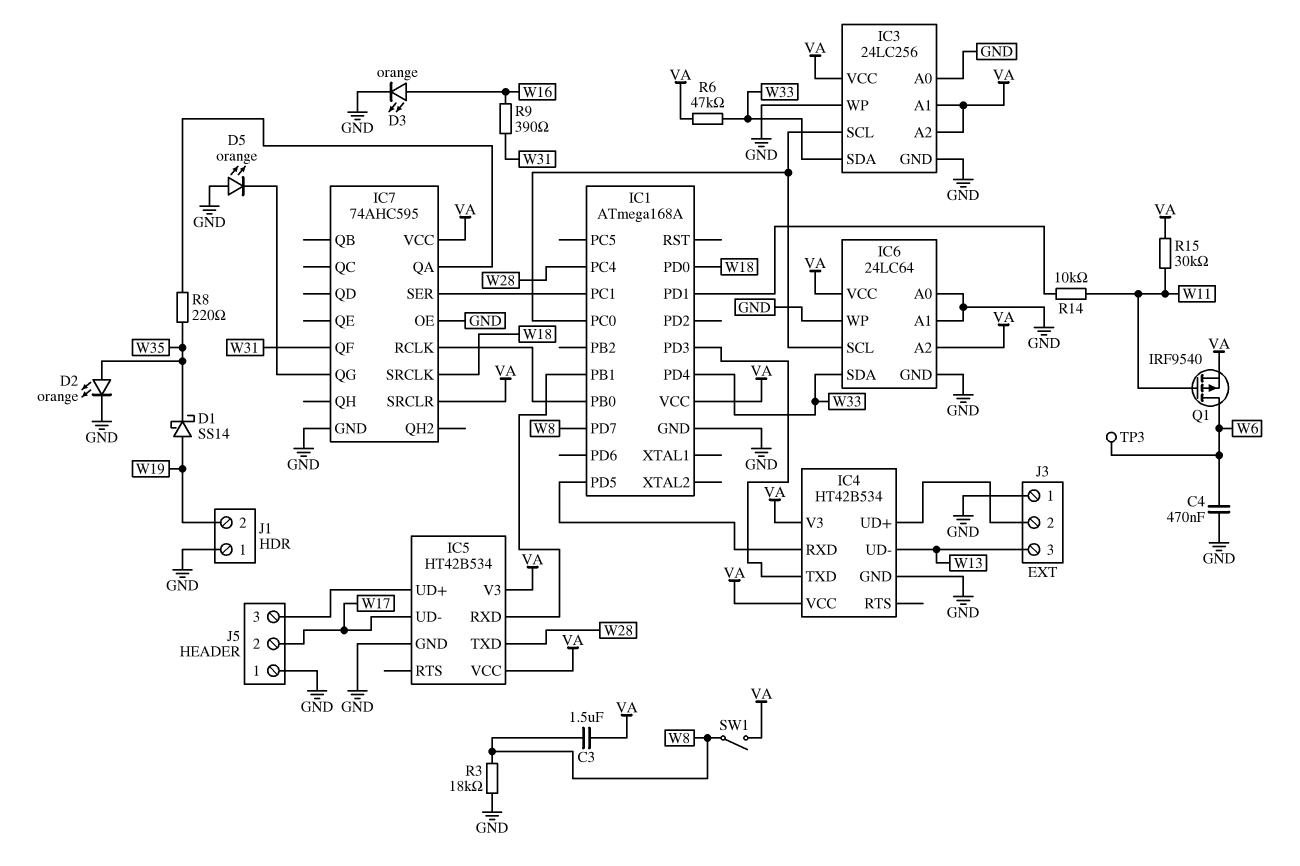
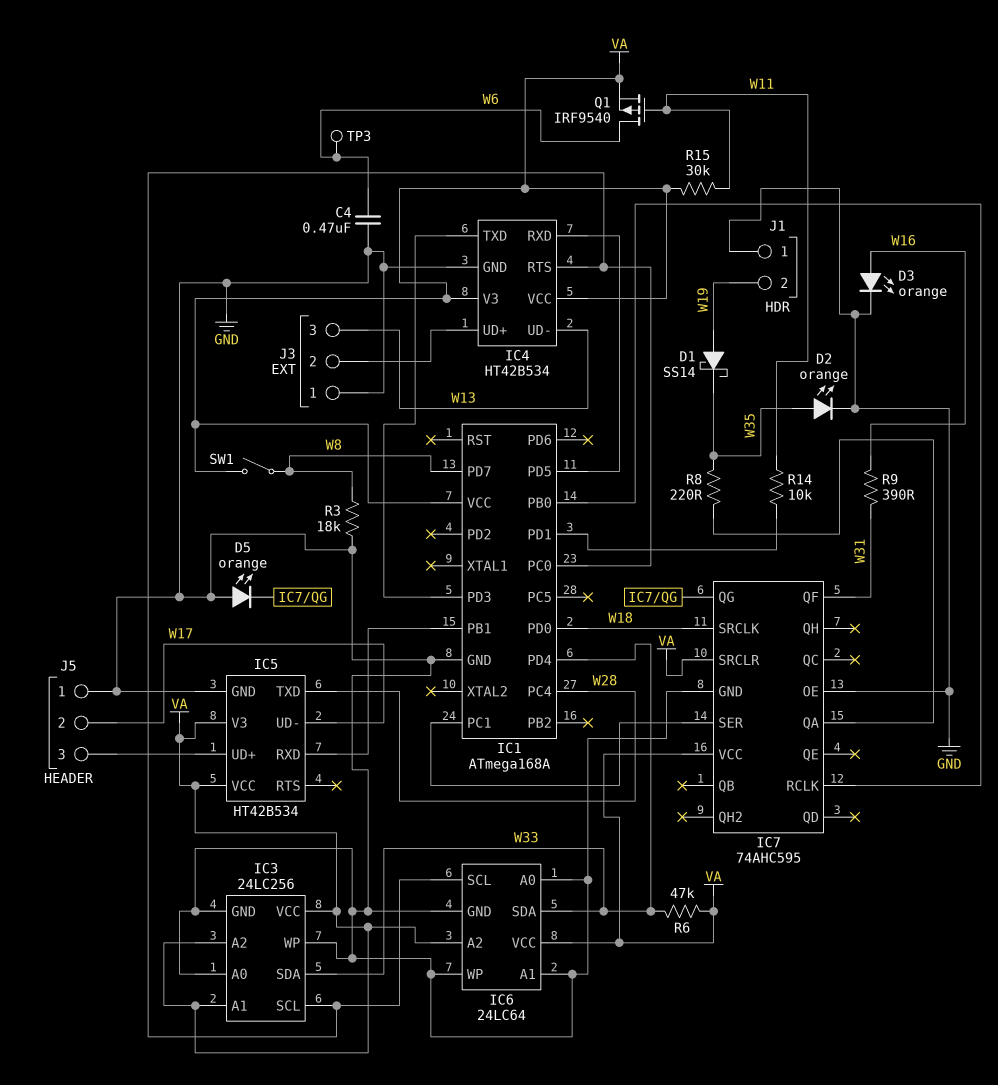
C3: 1.5uF (VA, W8) -> none
IC4 pin RTS: none -> IC1/PC0

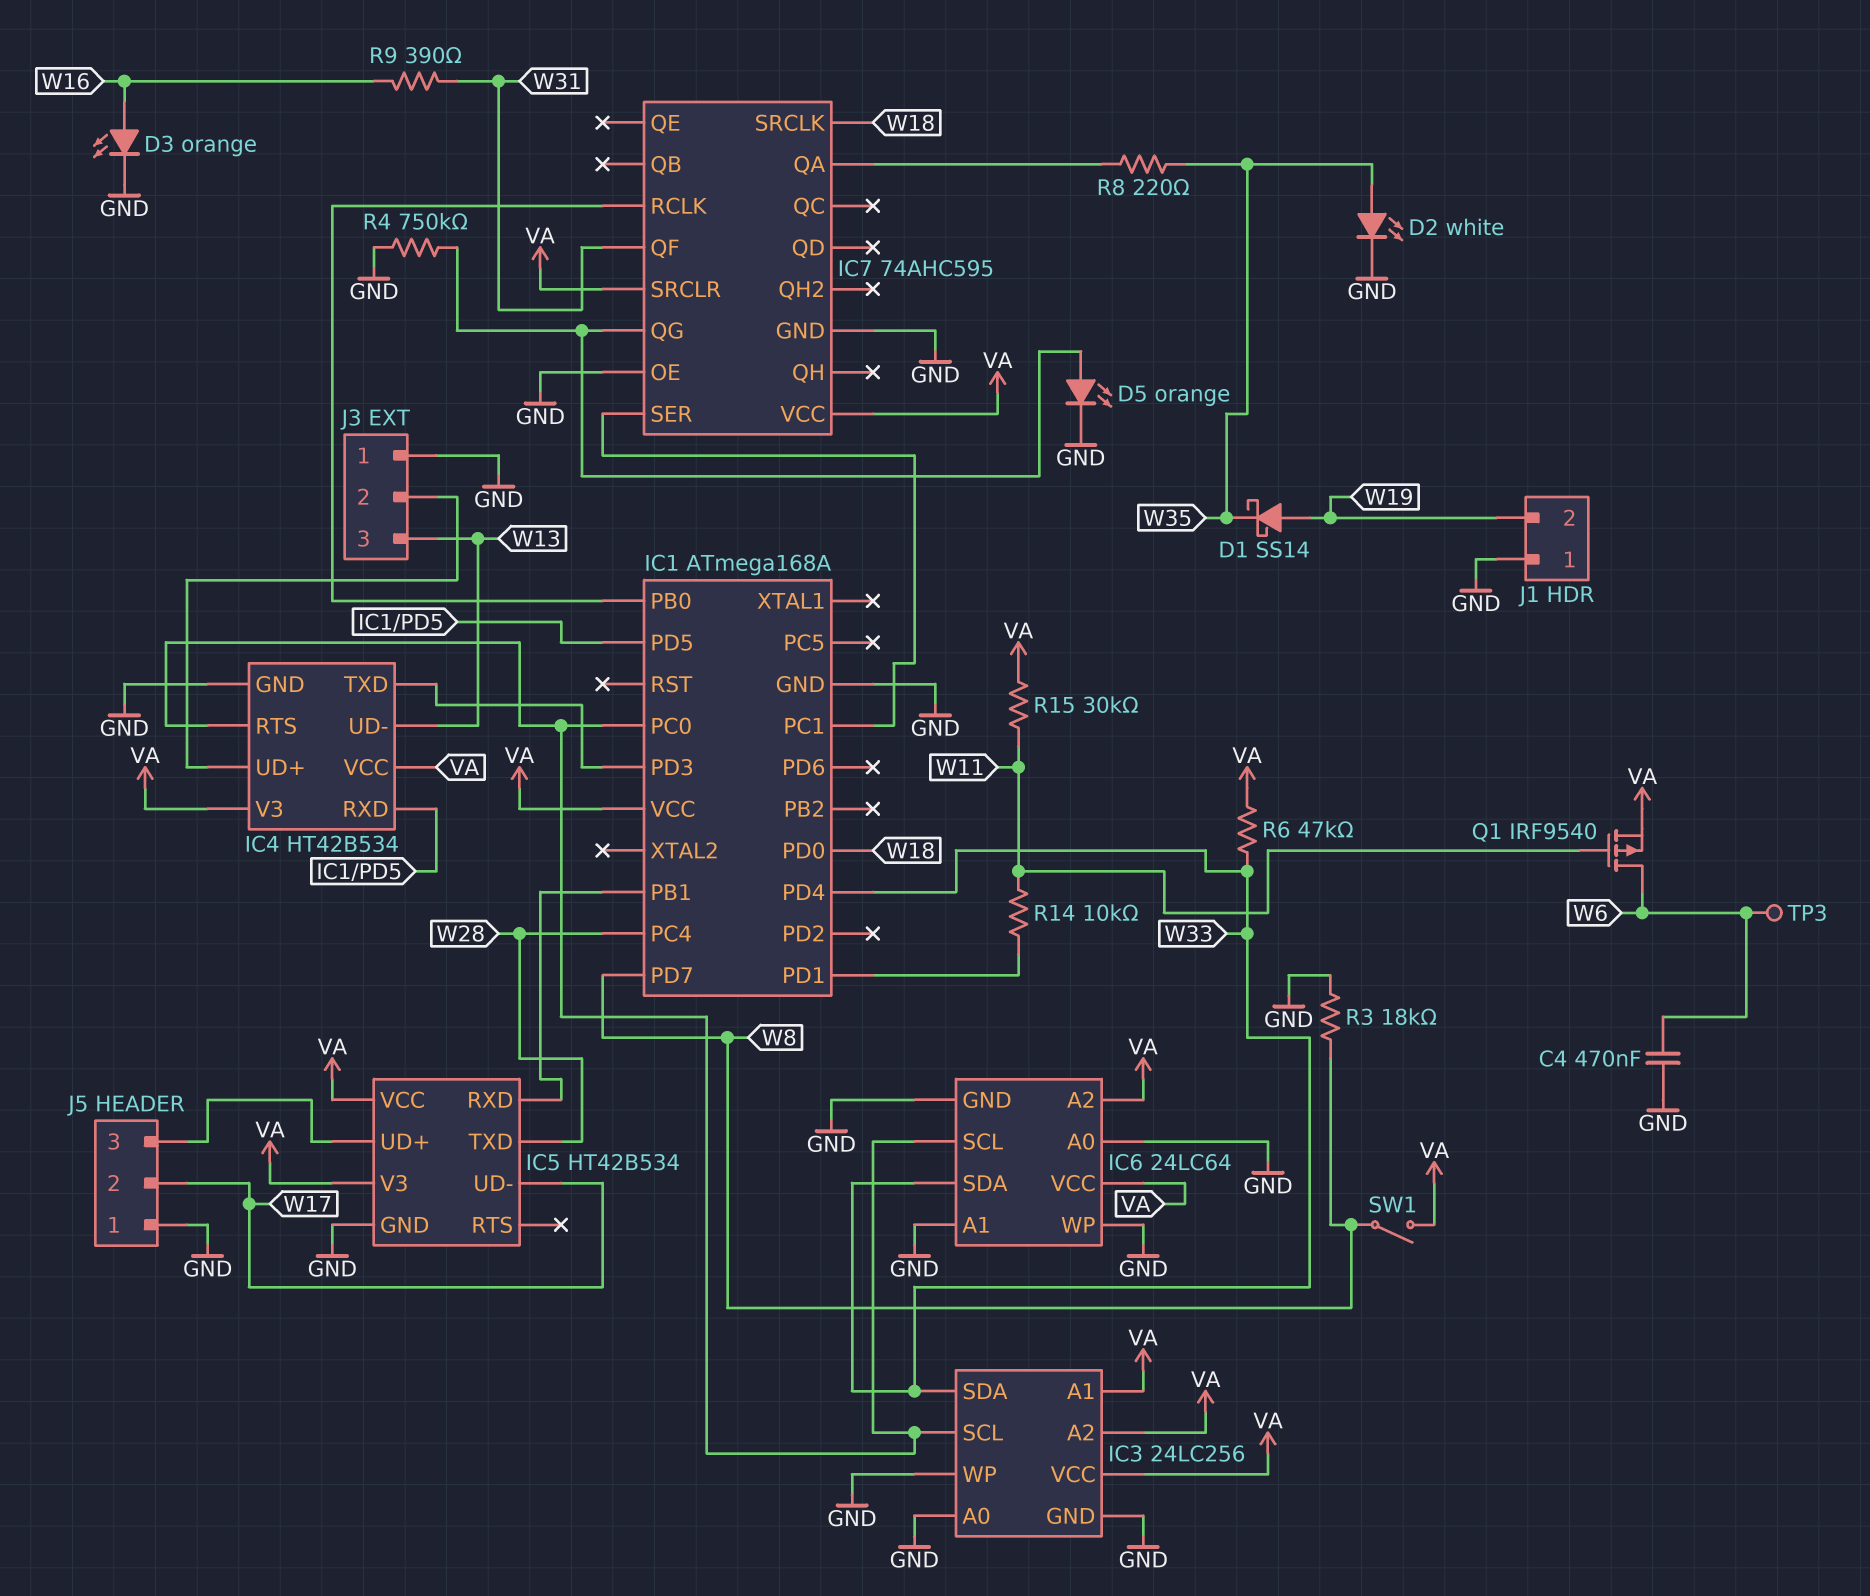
D2: LED orange (A W35, K GND) -> LED white (A W35, K GND)
D5: LED orange (A GND, K IC7/QG) -> LED orange (A IC7/QG, K GND)
R4: none -> 750k (GND, IC7/QG)

